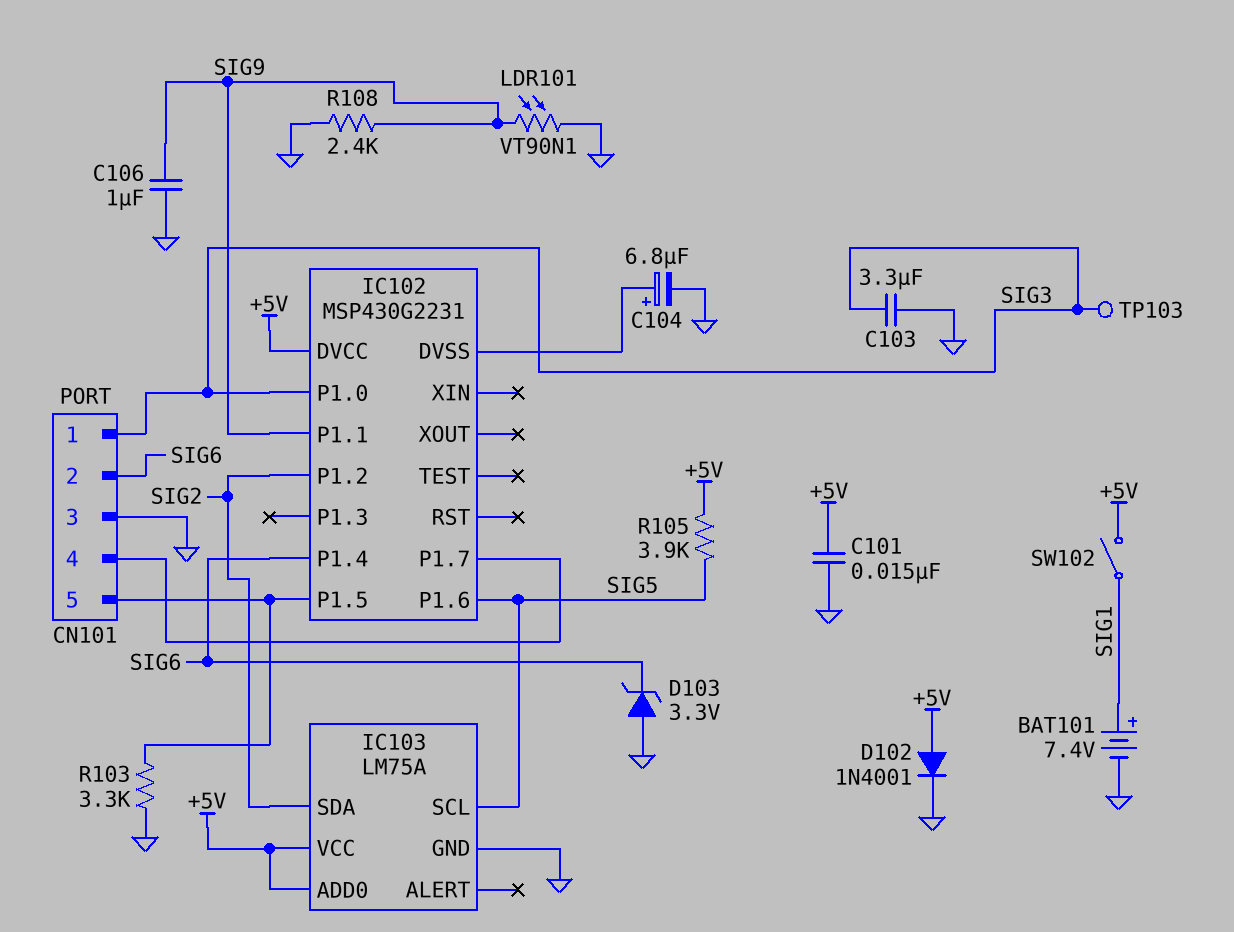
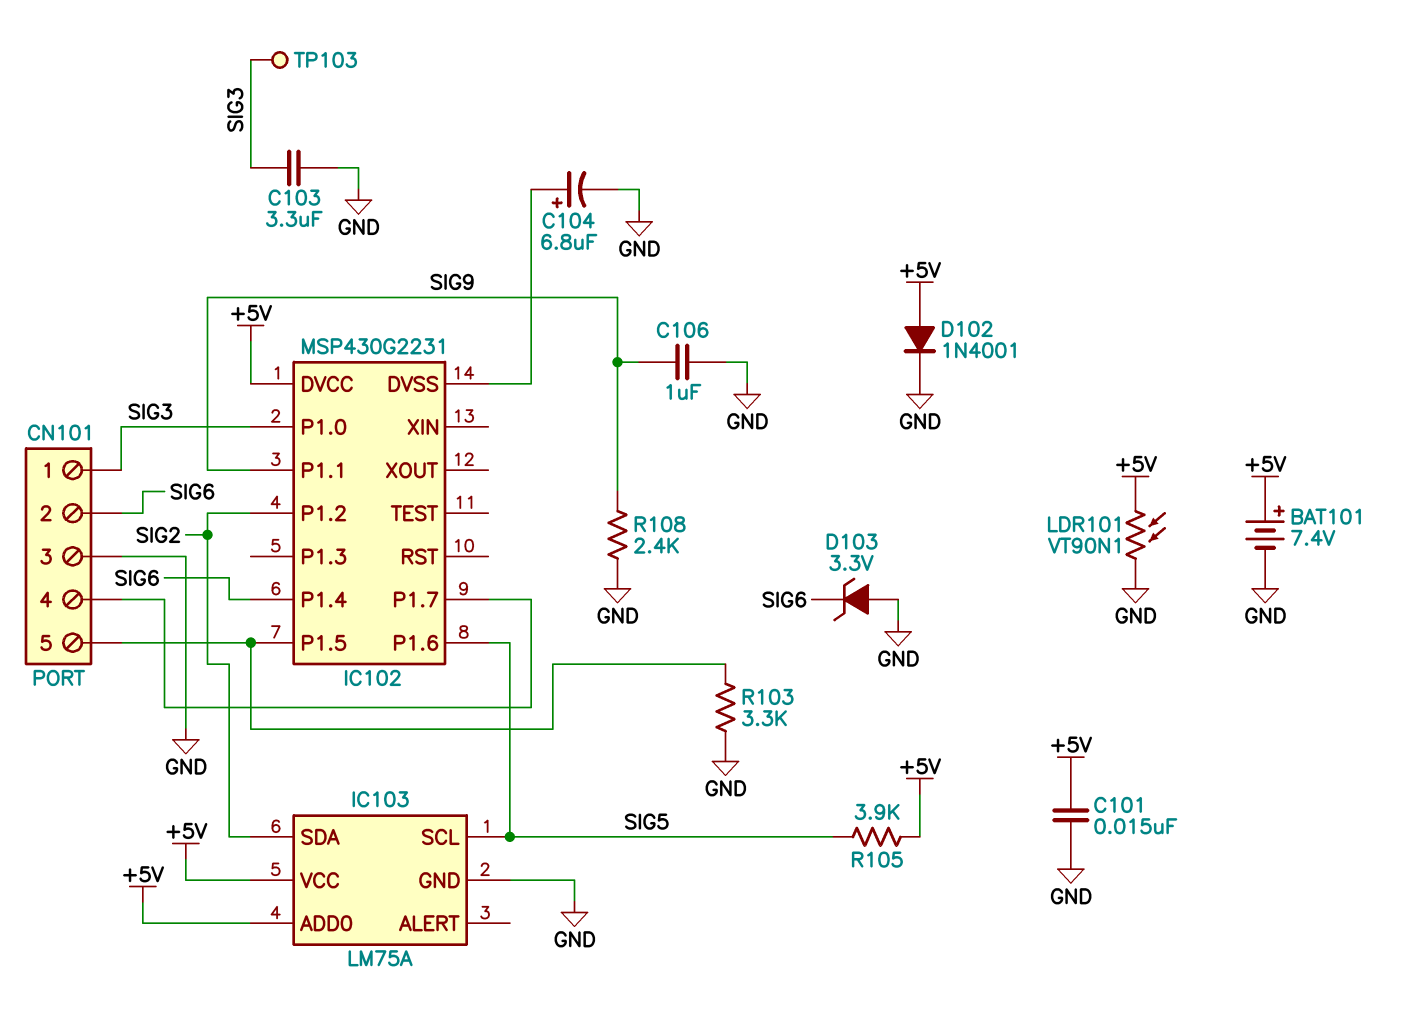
BAT101: 7.4V (plus SIG1, minus GND) -> 7.4V (plus +5V, minus GND)
LDR101: VT90N1 (GND, SIG9) -> VT90N1 (+5V, GND)
SW102: switch (+5V, SIG1) -> none

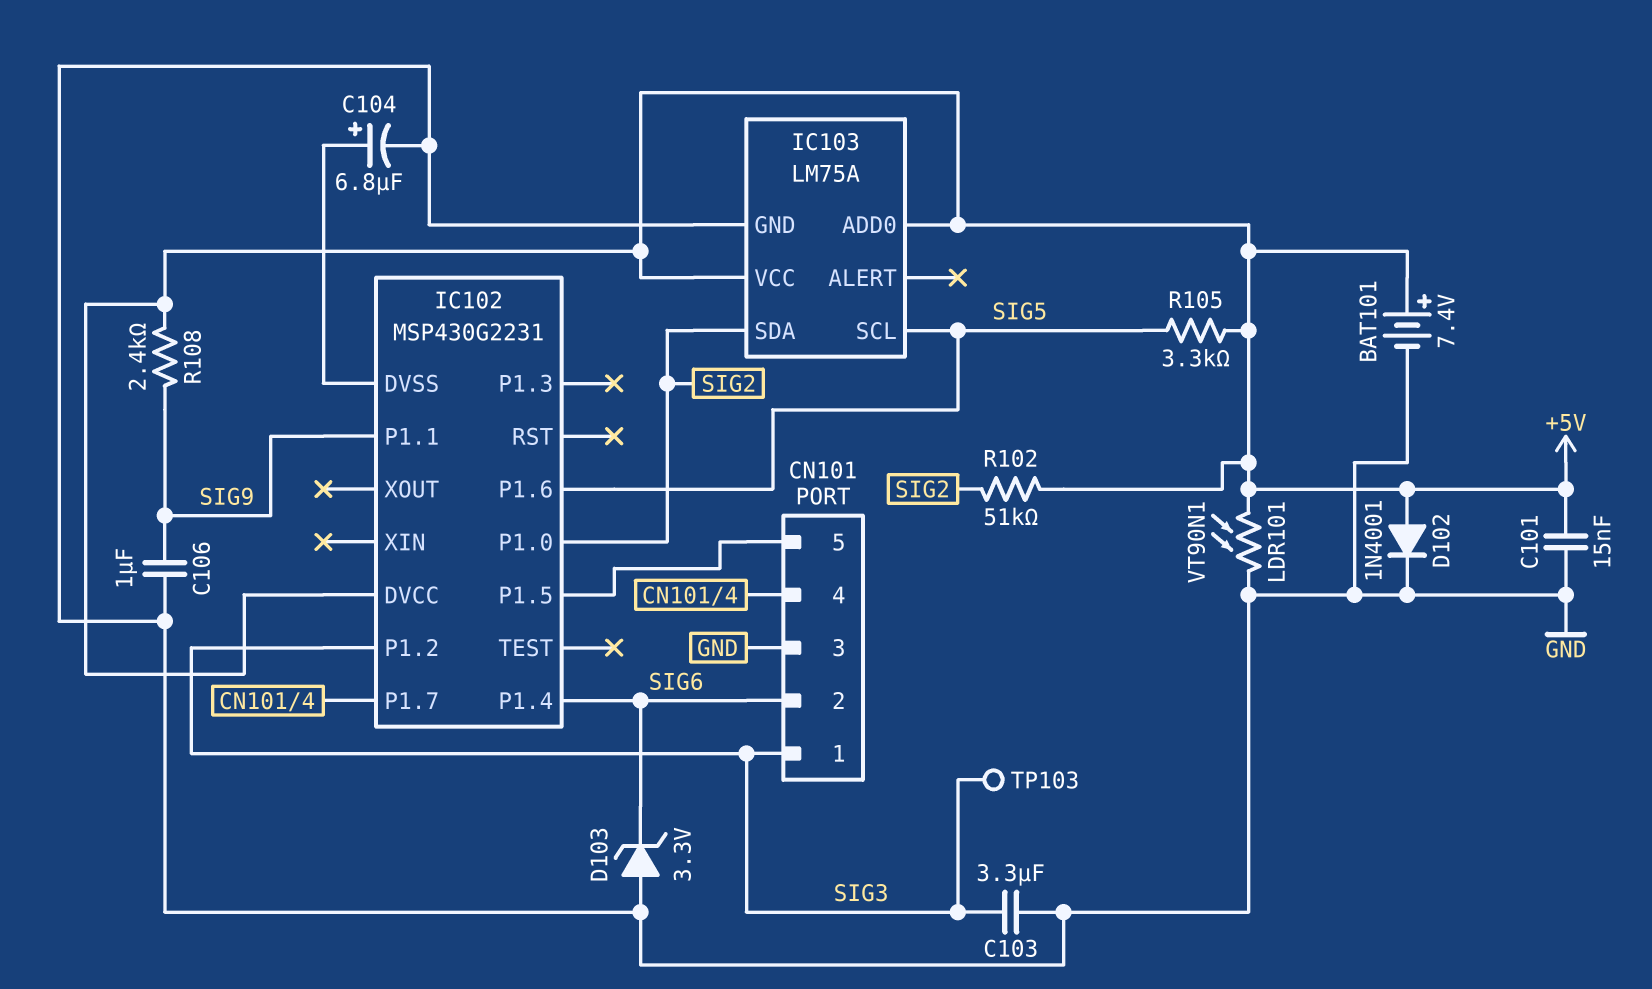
IC102 pin P1.0: SIG3 -> SIG2
IC102 pin P1.2: SIG2 -> SIG3
R102: none -> 51k (+5V, SIG2)
R103: 3.3k (CN101/5, GND) -> none
R105: 3.9k (+5V, SIG5) -> 3.3k (+5V, SIG5)
R108: 2.4k (GND, SIG9) -> 2.4k (+5V, SIG9)

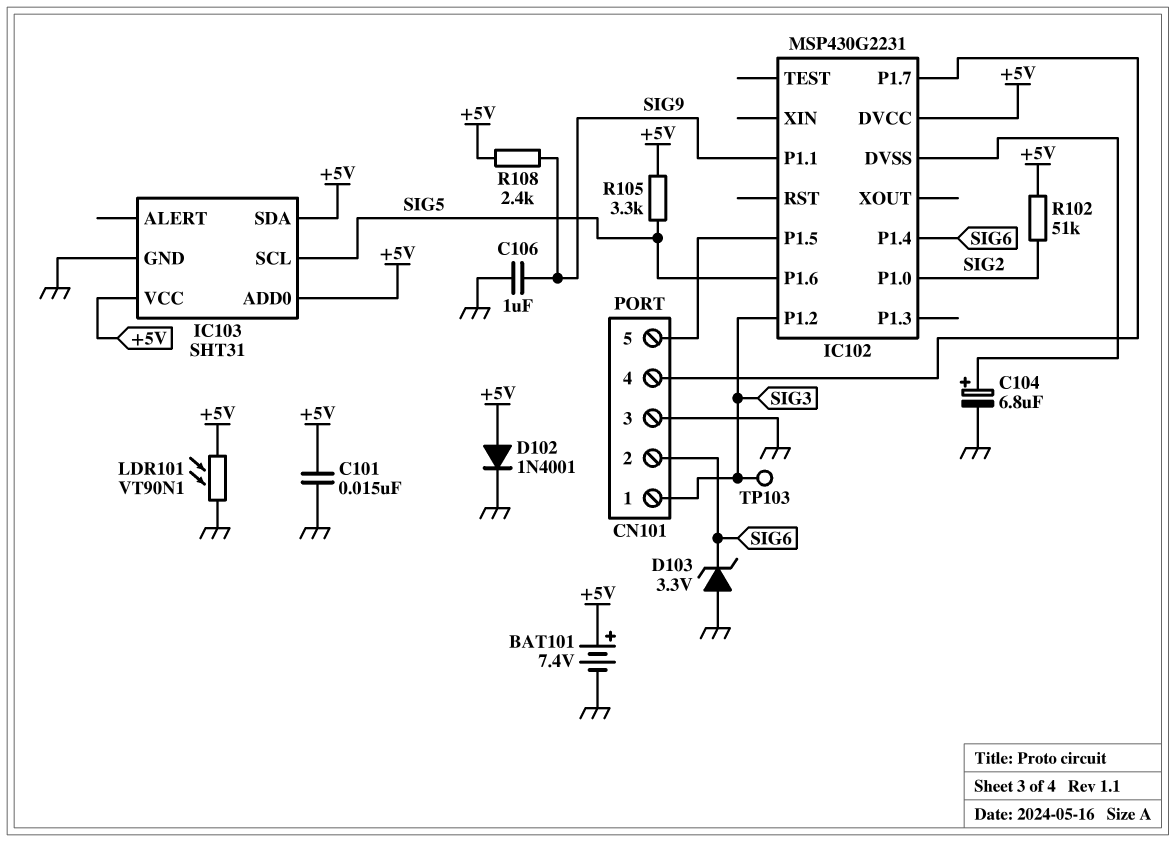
C103: 3.3uF (GND, SIG3) -> none
IC103: LM75A -> SHT31
IC103 pin SDA: SIG2 -> +5V

